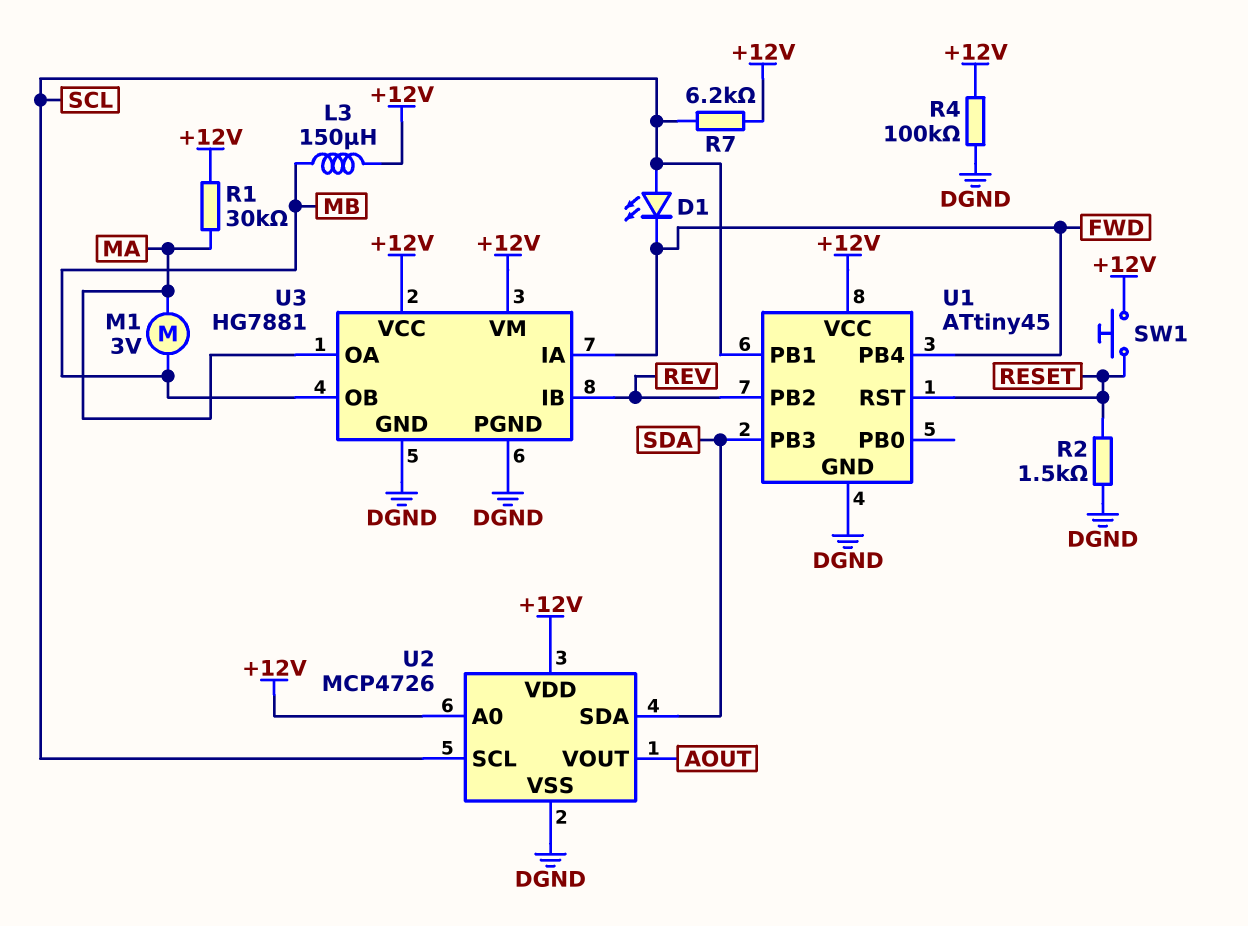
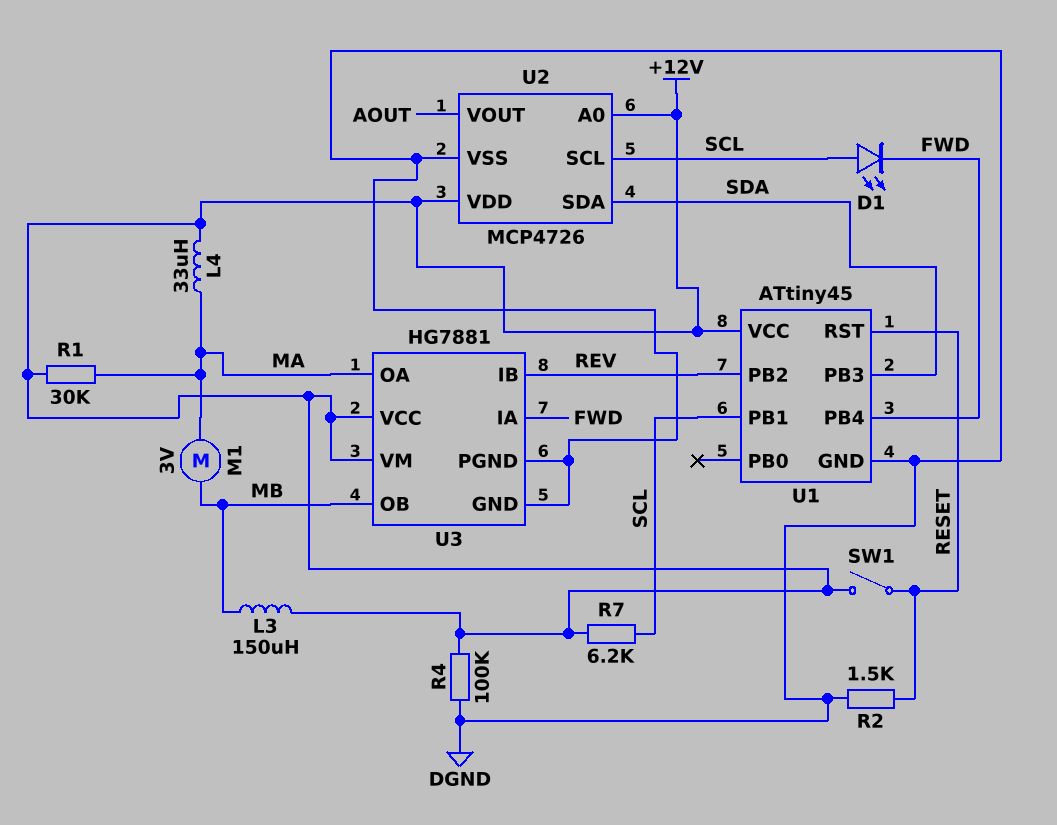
L4: none -> 33uH (+12V, MA)
SW1: button (+12V, RESET) -> switch (+12V, RESET)

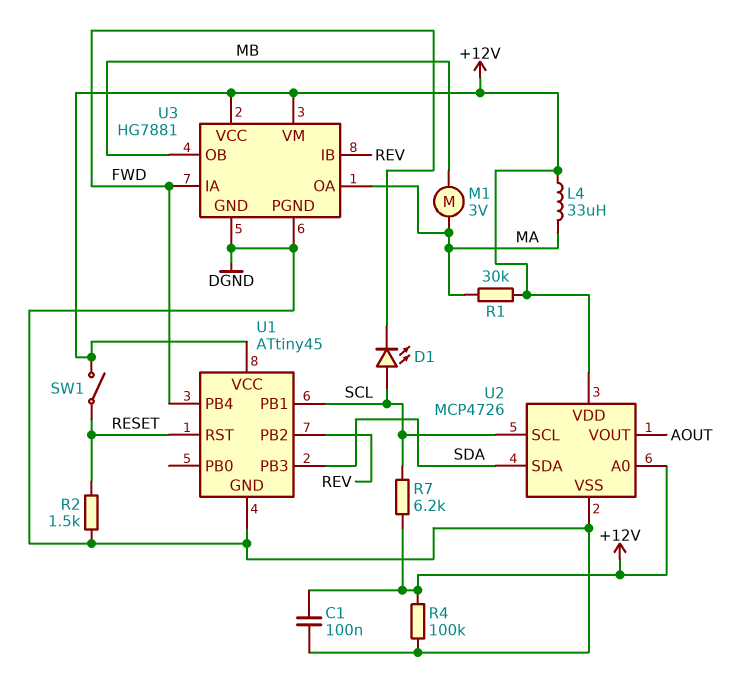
C1: none -> 100nF (+12V, DGND)
L3: 150uH (+12V, MB) -> none

